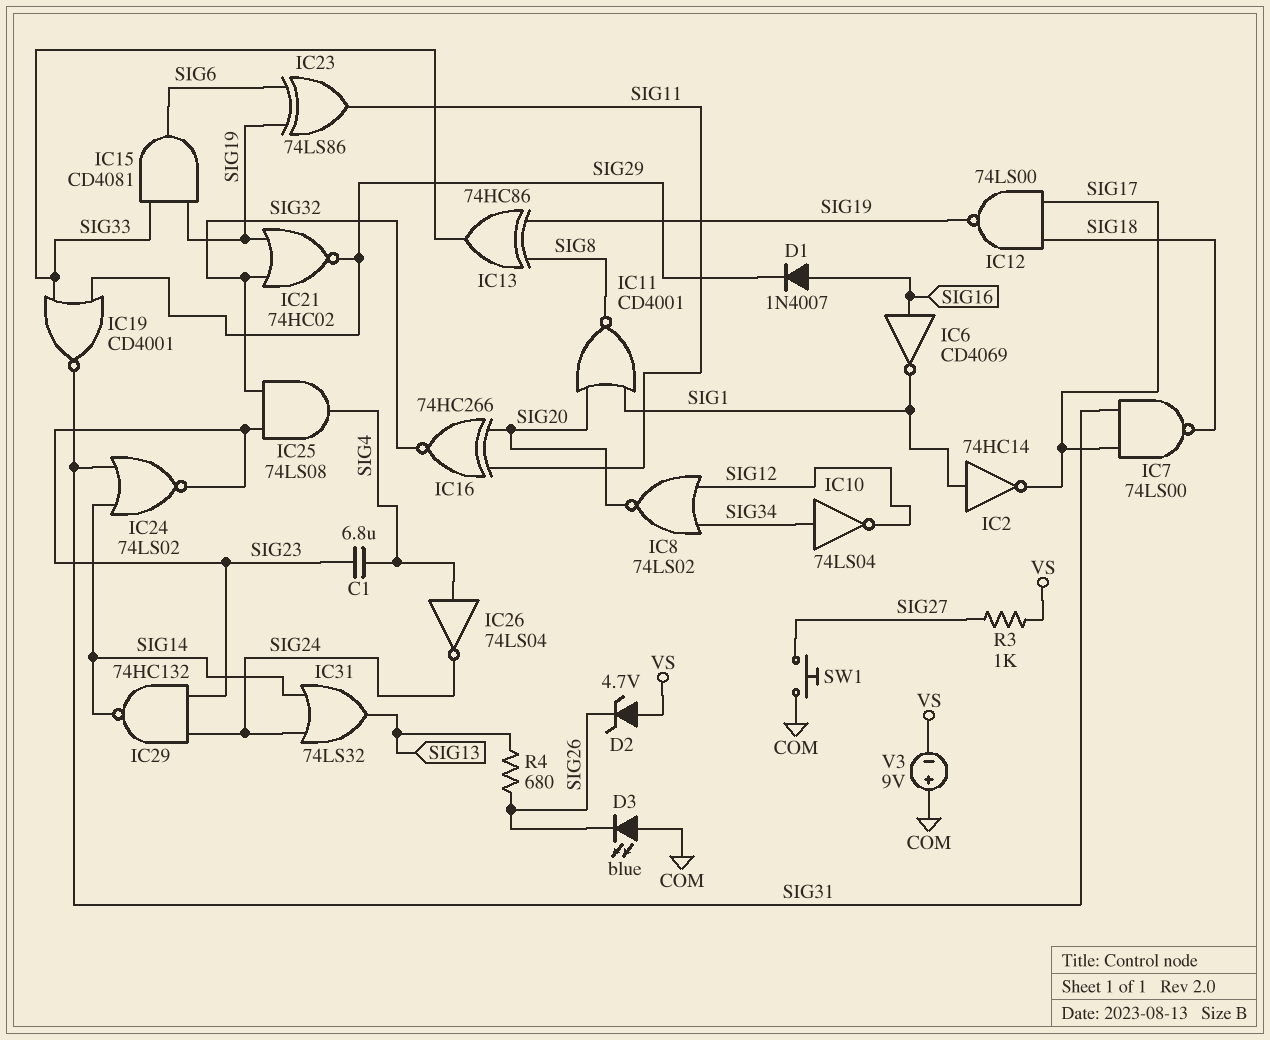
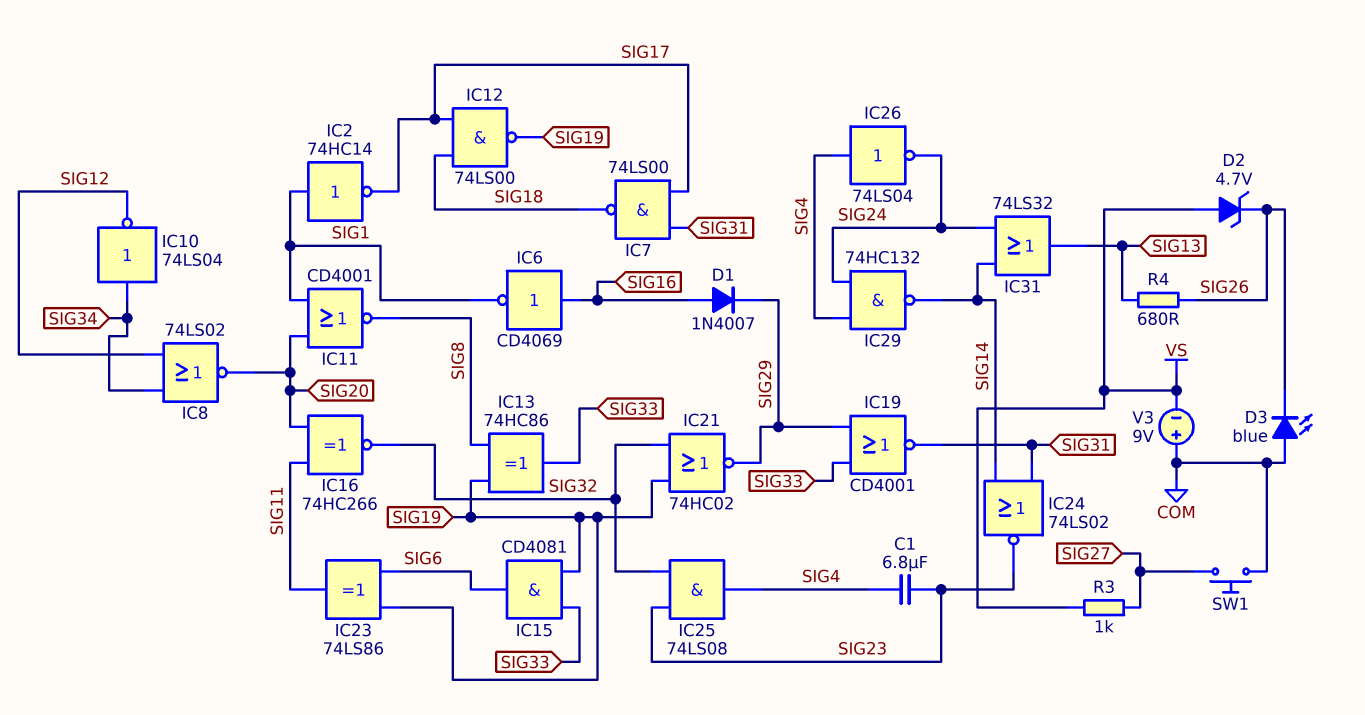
IC29: NAND 74HC132 (in SIG23, in SIG24, out SIG14) -> NAND 74HC132 (in SIG4, in SIG24, out SIG14)

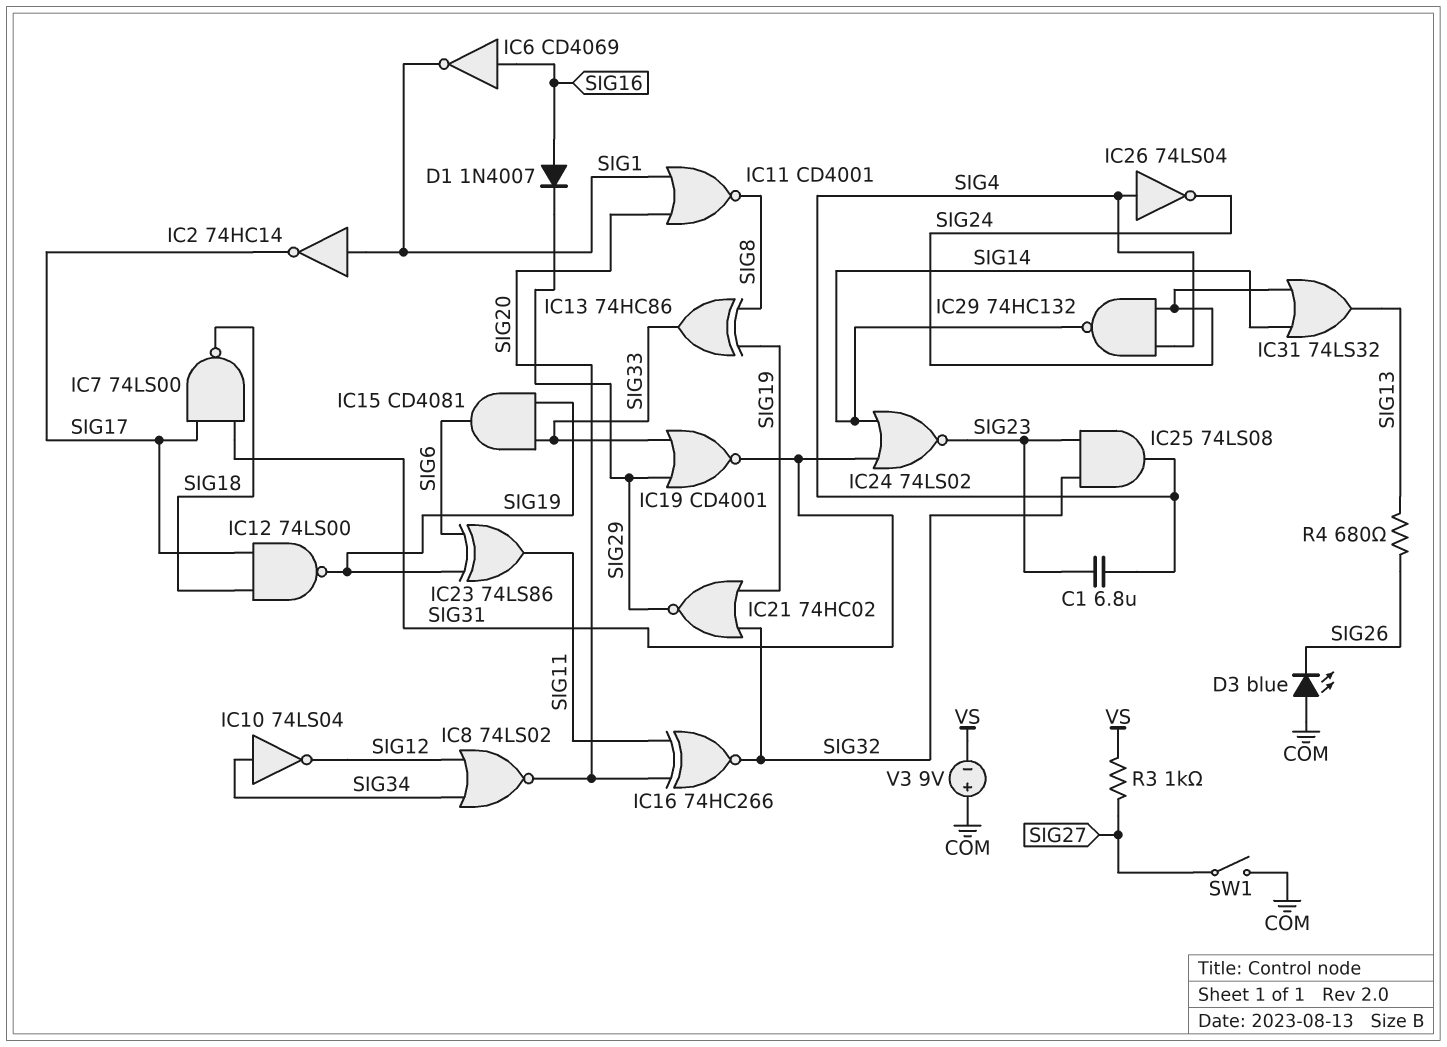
D2: zener 4.7V (A VS, K SIG26) -> none
SW1: button (COM, SIG27) -> switch (COM, SIG27)

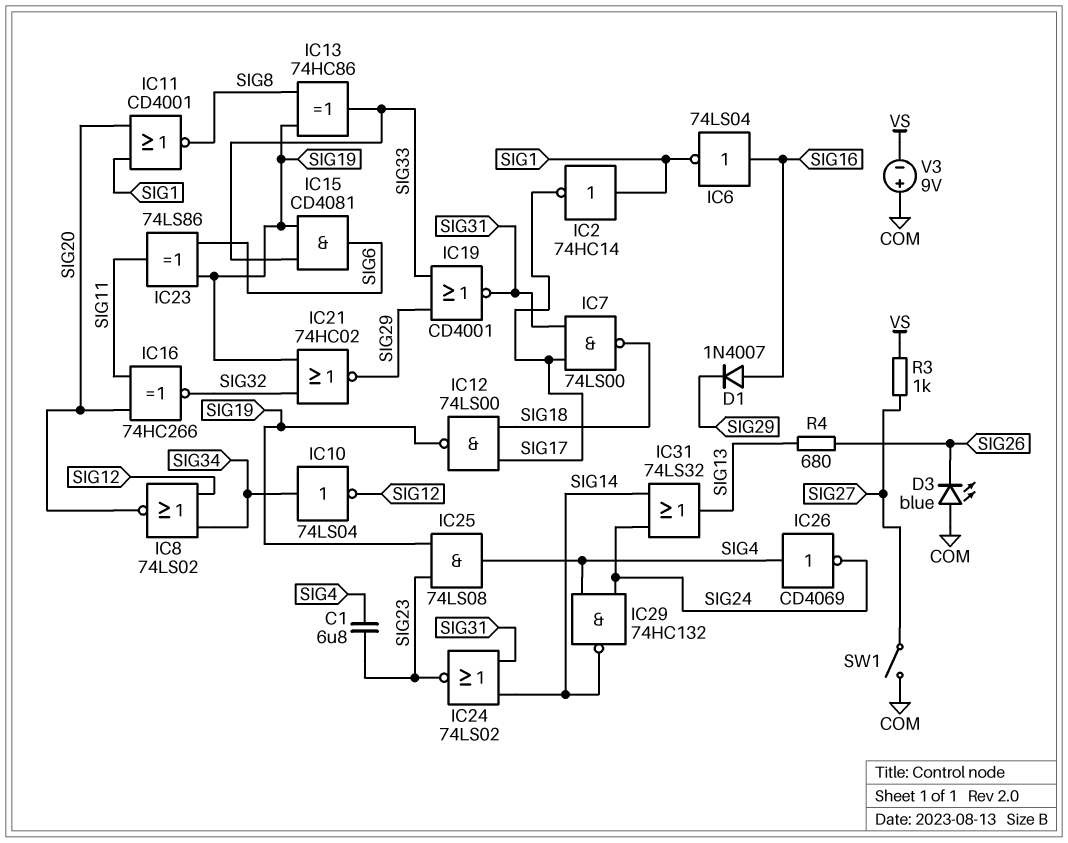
IC6: NOT CD4069 (in SIG16, out SIG1) -> NOT 74LS04 (in SIG16, out SIG1)
IC25: AND 74LS08 (in SIG23, in SIG32, out SIG4) -> AND 74LS08 (in SIG19, in SIG23, out SIG4)
IC26: NOT 74LS04 (in SIG4, out SIG24) -> NOT CD4069 (in SIG4, out SIG24)

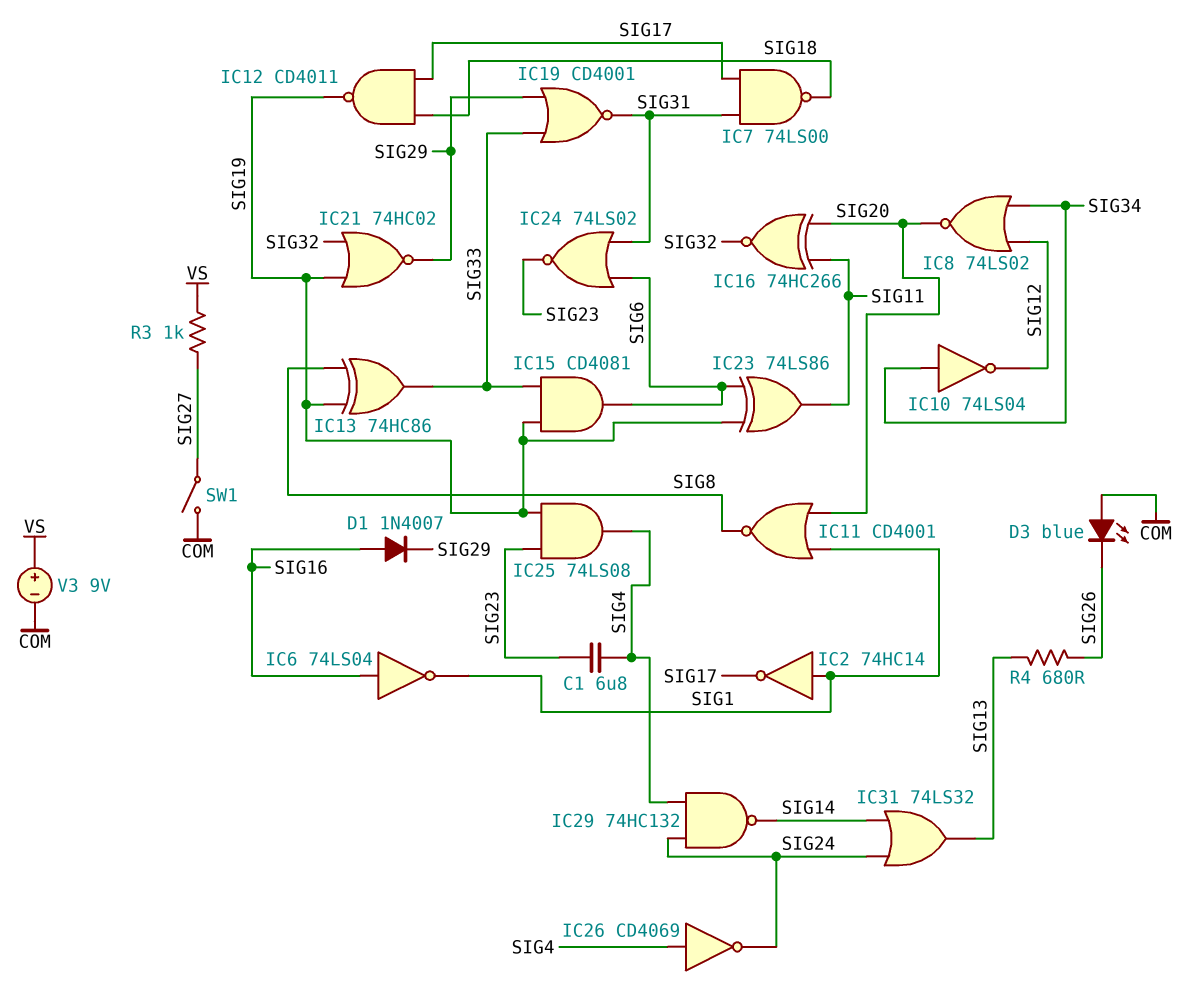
IC12: NAND 74LS00 (in SIG17, in SIG18, out SIG19) -> NAND CD4011 (in SIG17, in SIG18, out SIG19)
IC24: NOR 74LS02 (in SIG14, in SIG31, out SIG23) -> NOR 74LS02 (in SIG6, in SIG31, out SIG23)
V3: 9V (plus COM, minus VS) -> 9V (plus VS, minus COM)

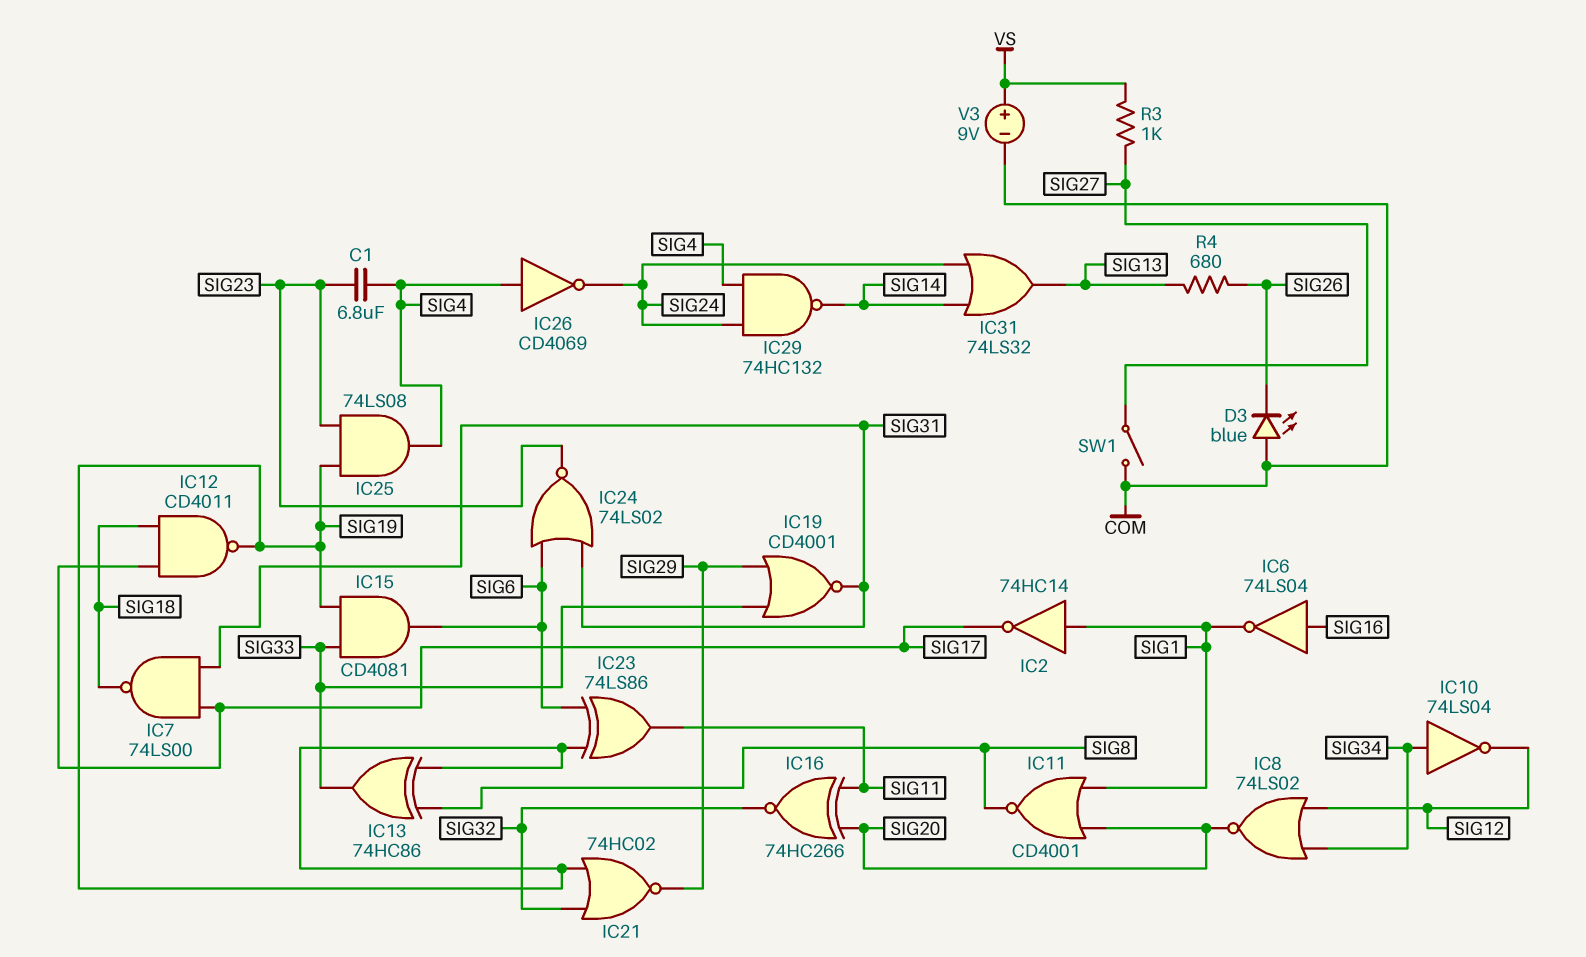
D1: diode 1N4007 (A SIG16, K SIG29) -> none

